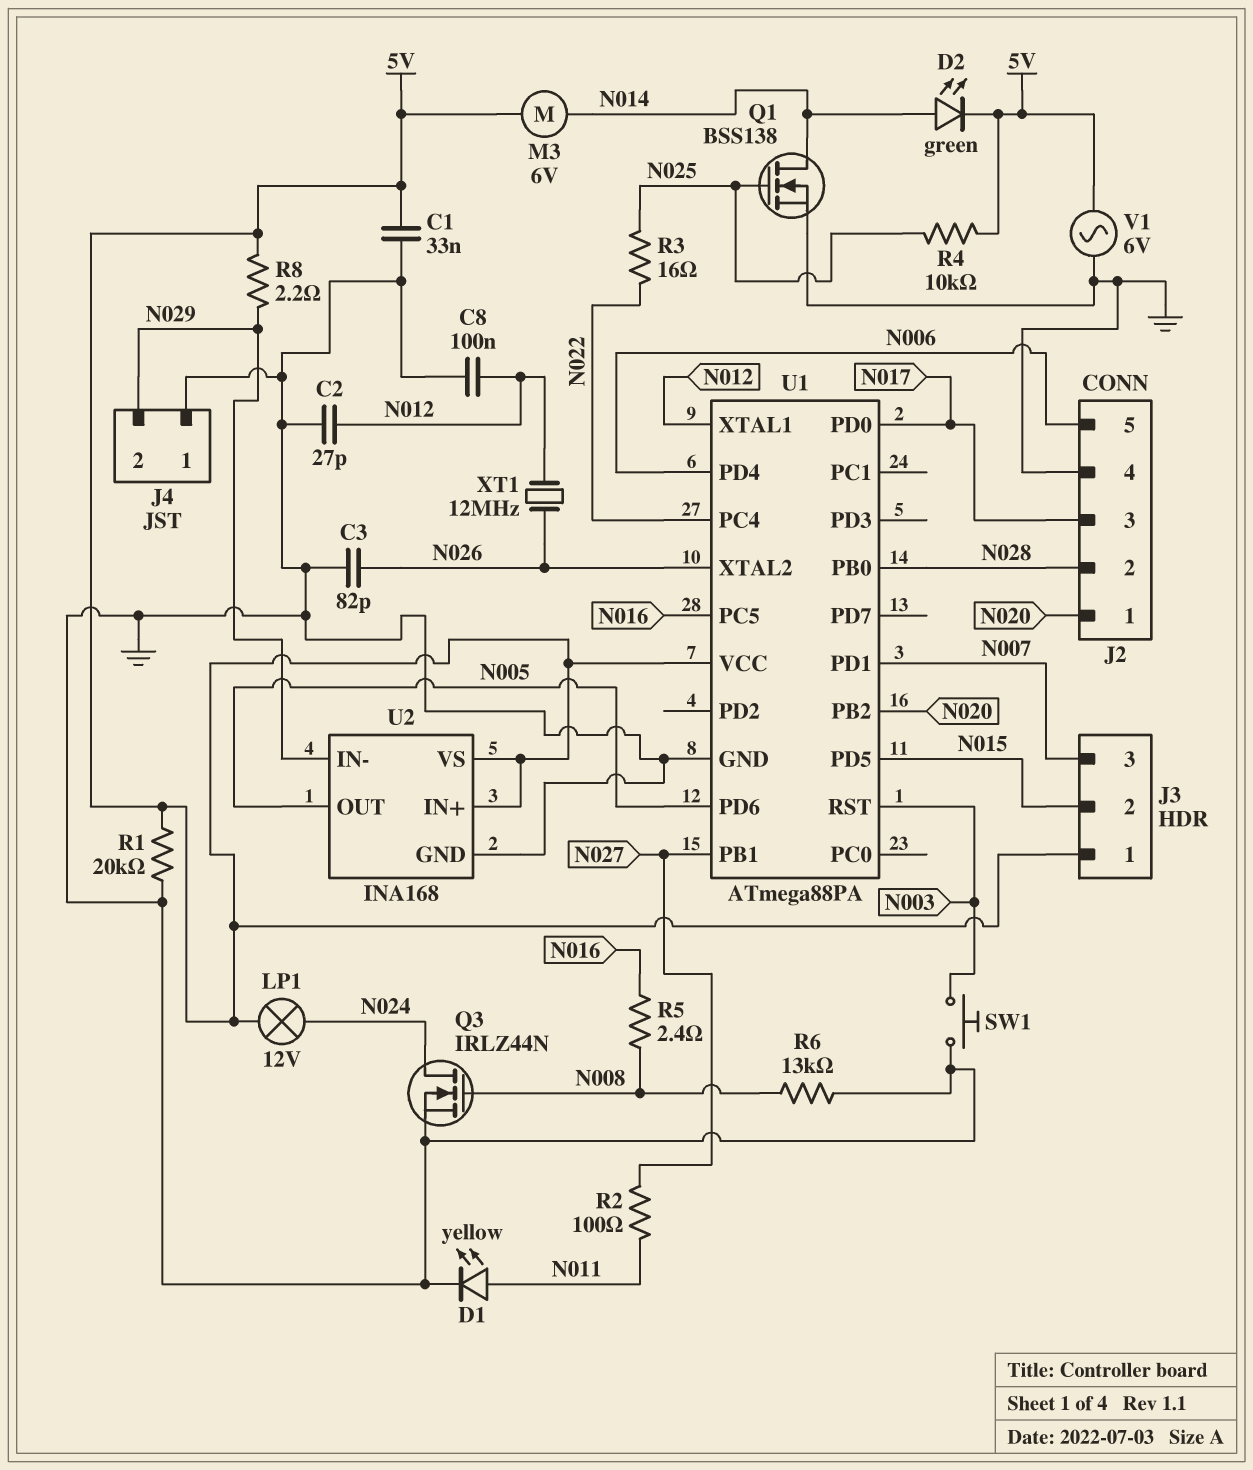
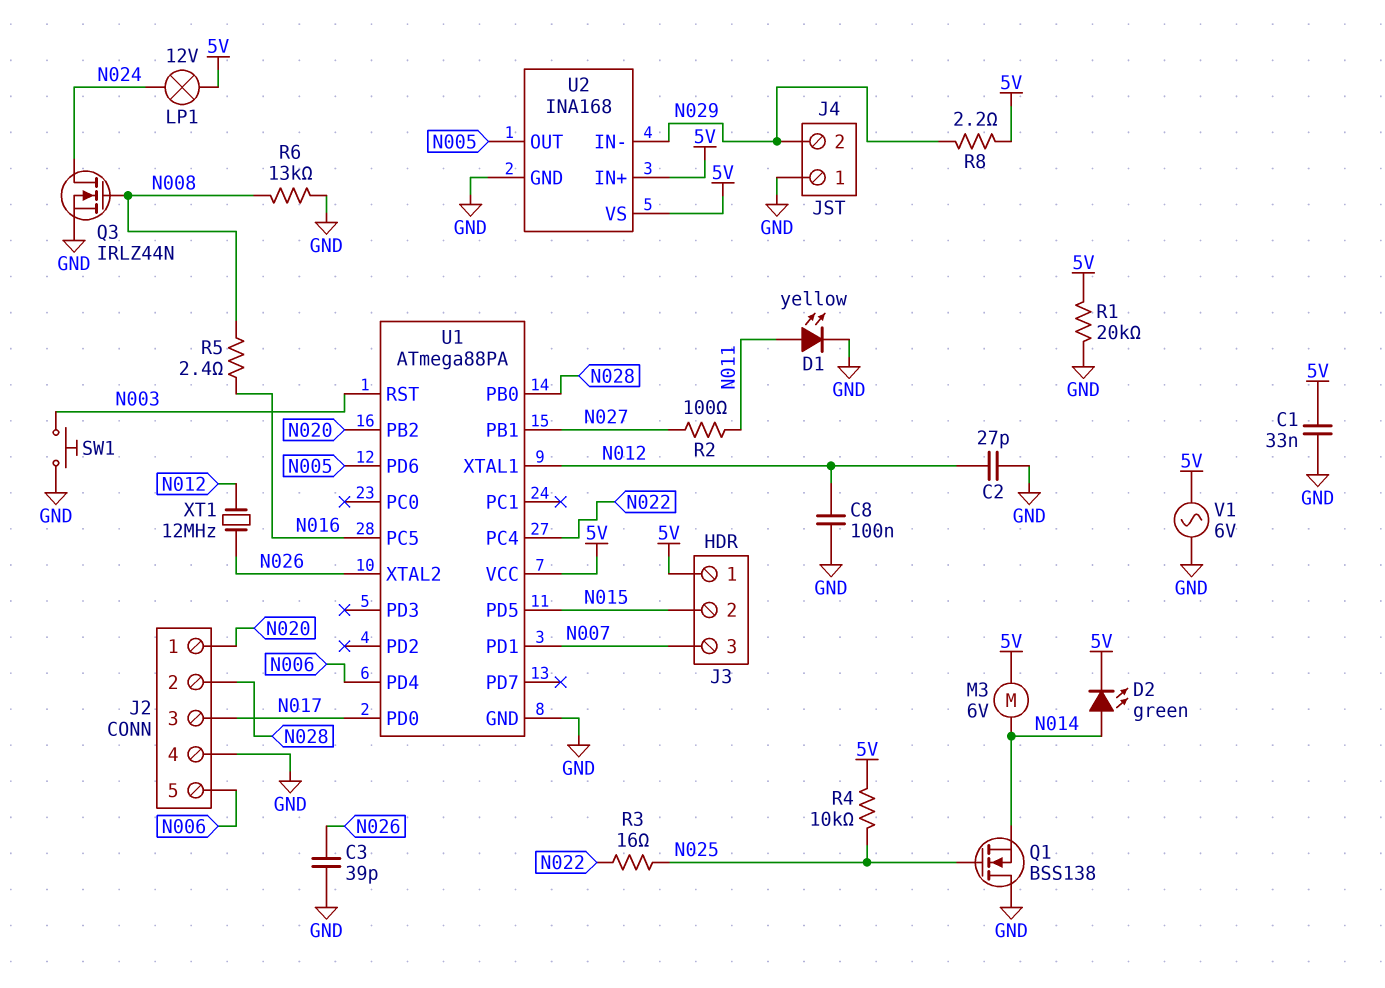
C3: 82pF (GND, N026) -> 39pF (GND, N026)
Q1: NMOS BSS138 (G N025, D N014, S GND) -> NMOS BSS138 (G N025, D GND, S N014)

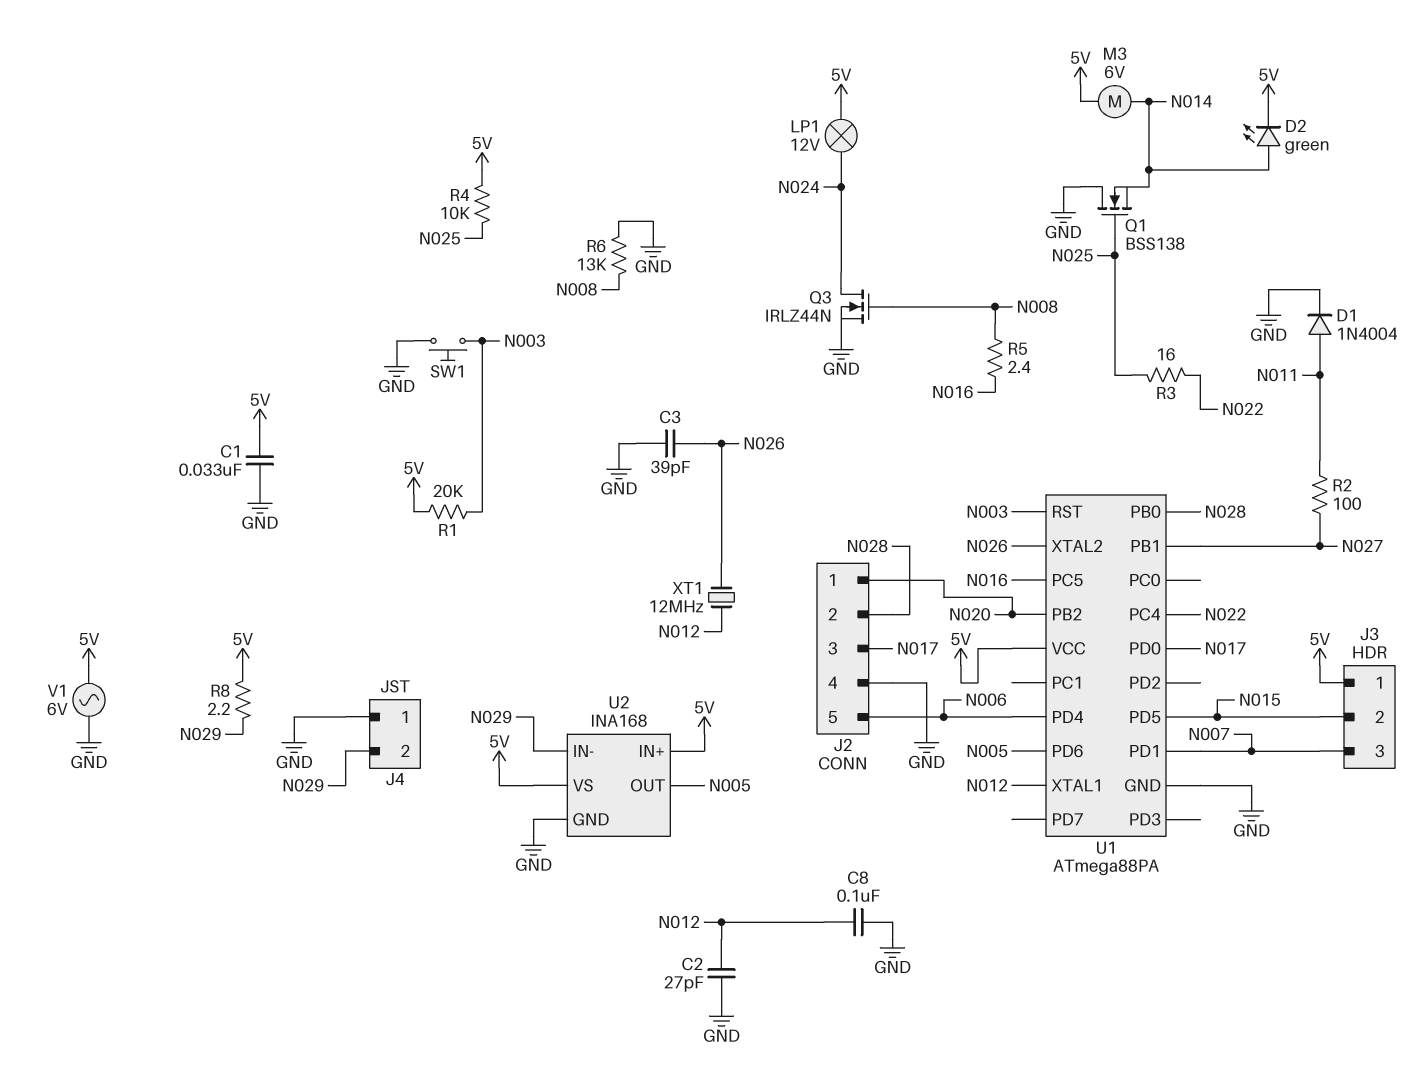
D1: LED yellow (A N011, K GND) -> diode 1N4004 (A N011, K GND)
R1: 20k (5V, GND) -> 20k (5V, N003)

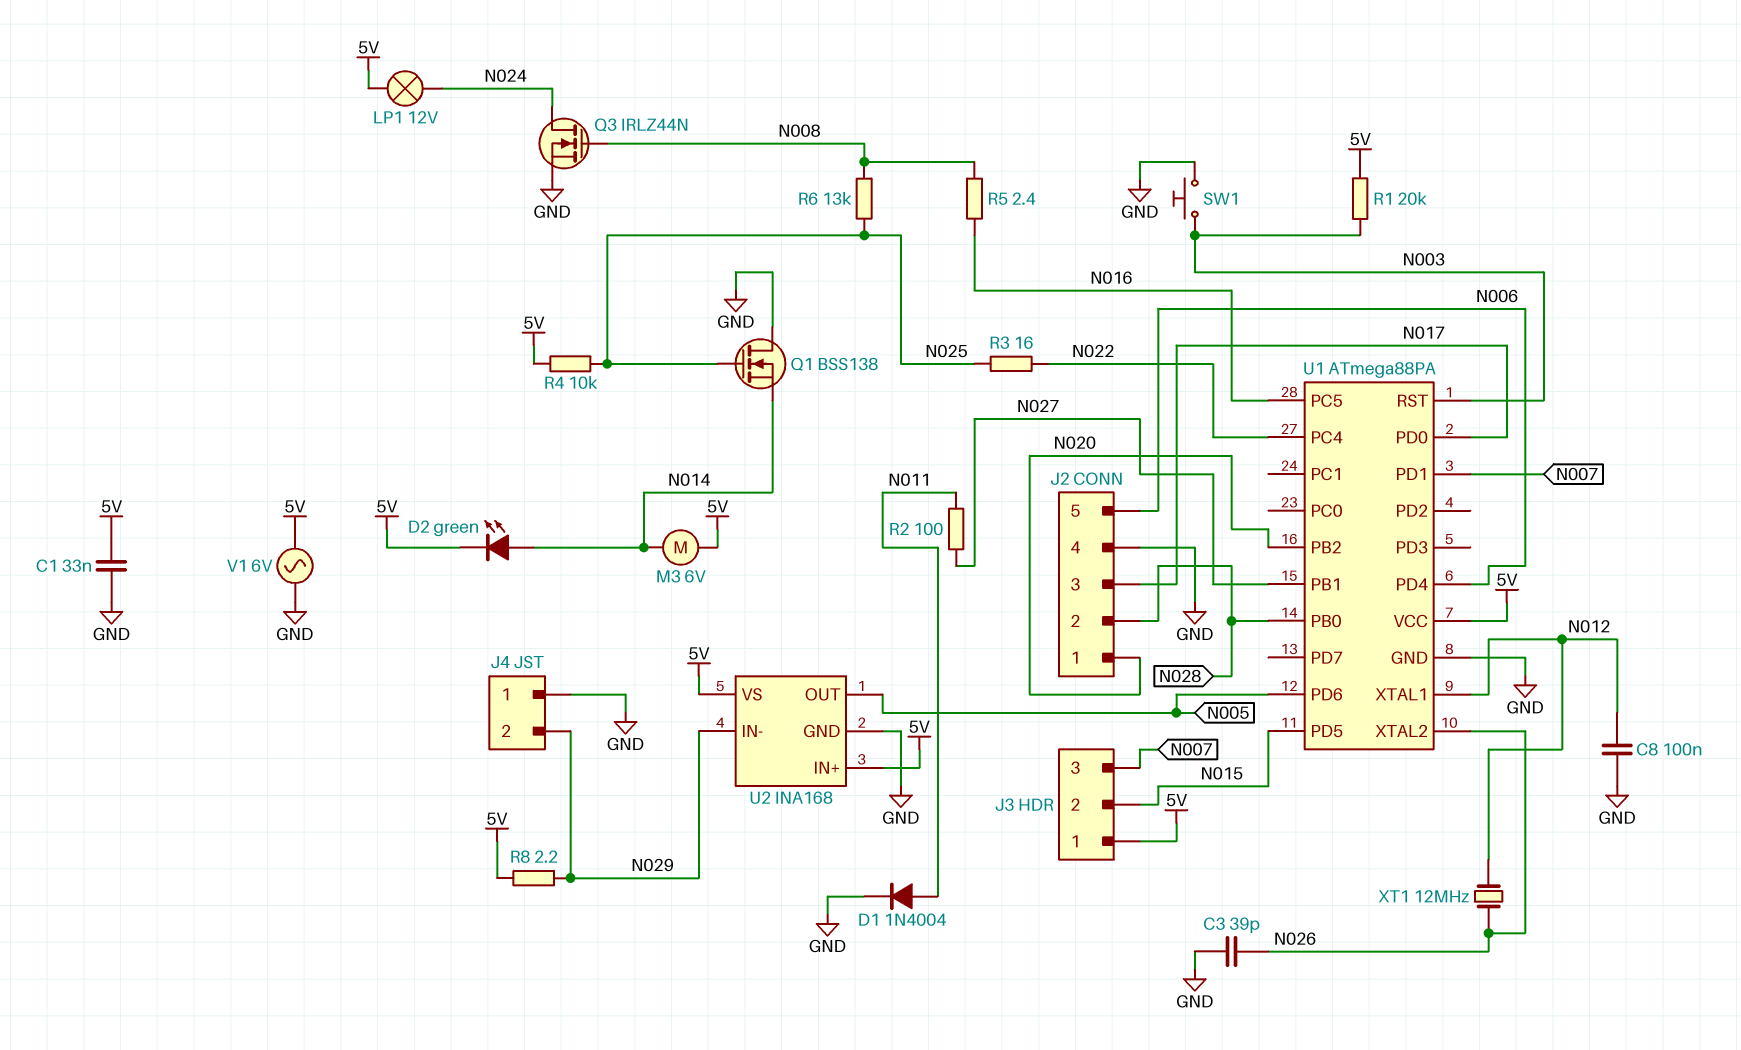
C2: 27pF (GND, N012) -> none
R6: 13k (GND, N008) -> 13k (N008, N025)

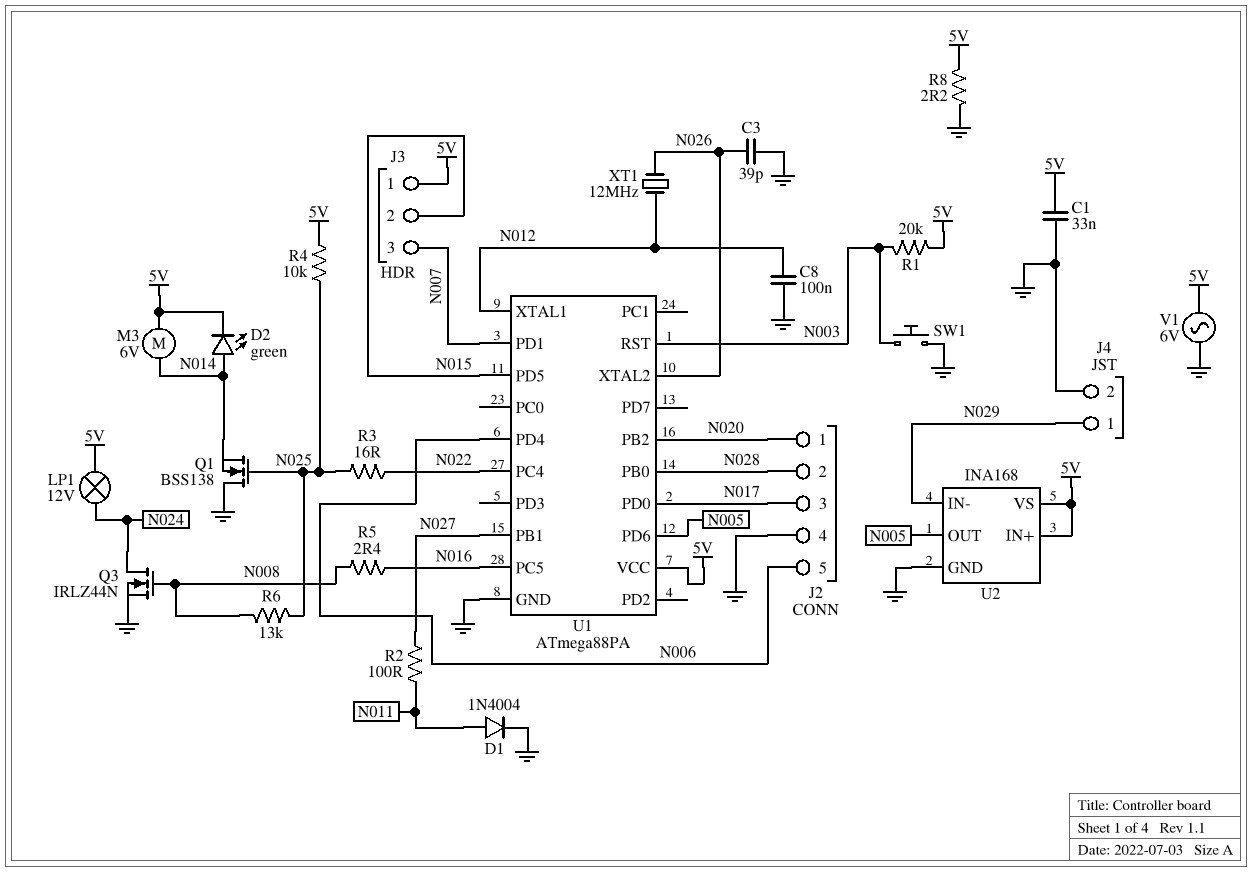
J4 pin 1: GND -> N029
J4 pin 2: N029 -> GND
R8: 2.2 (5V, N029) -> 2.2 (5V, GND)

